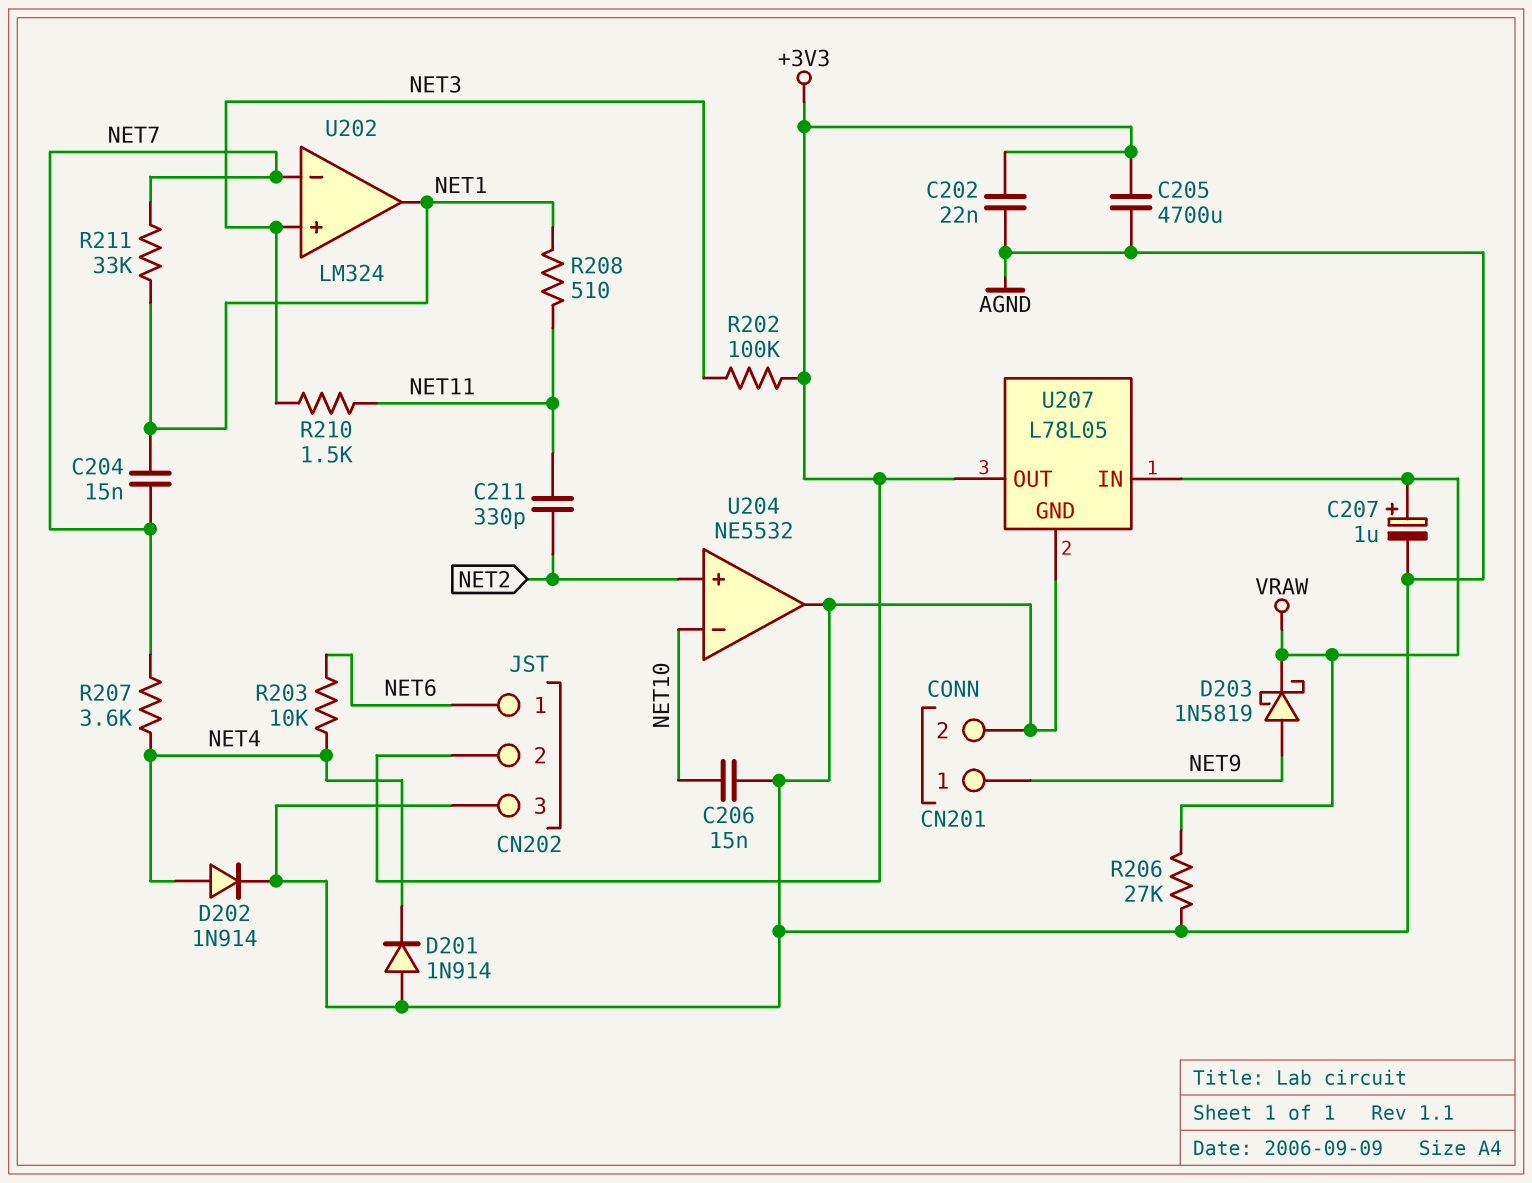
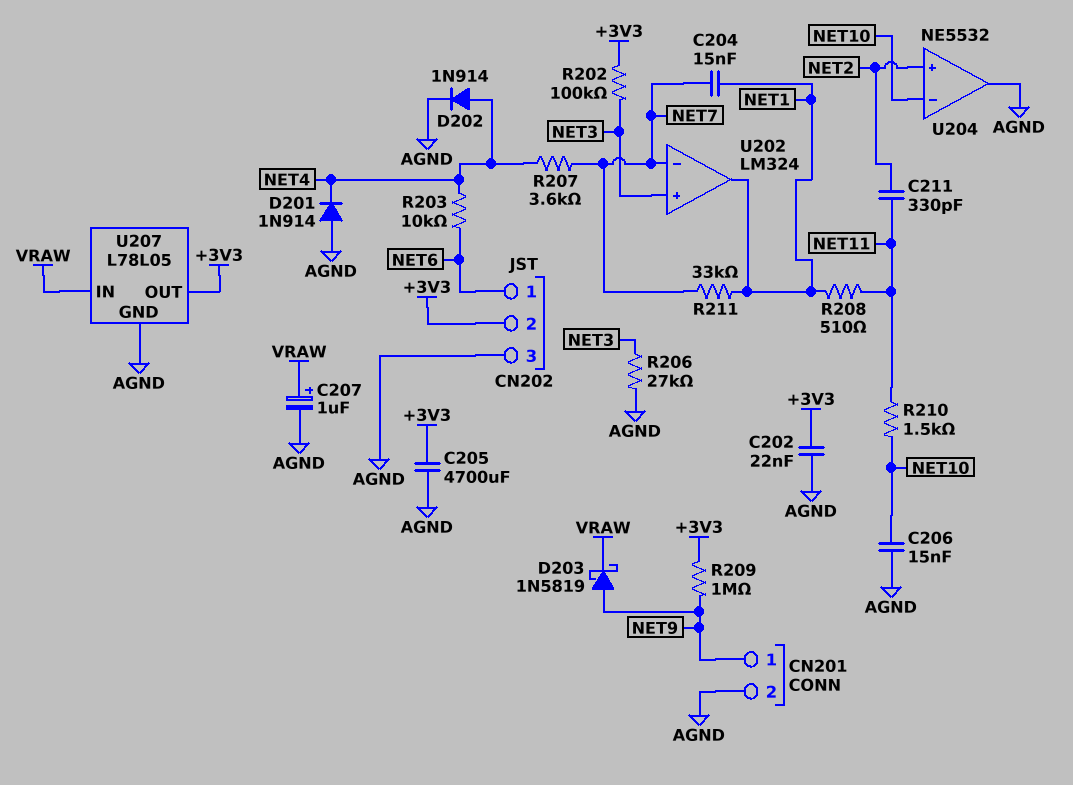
R206: 27k (AGND, VRAW) -> 27k (AGND, NET3)
R209: none -> 1M (+3V3, NET9)
R210: 1.5k (NET3, NET11) -> 1.5k (NET10, NET11)

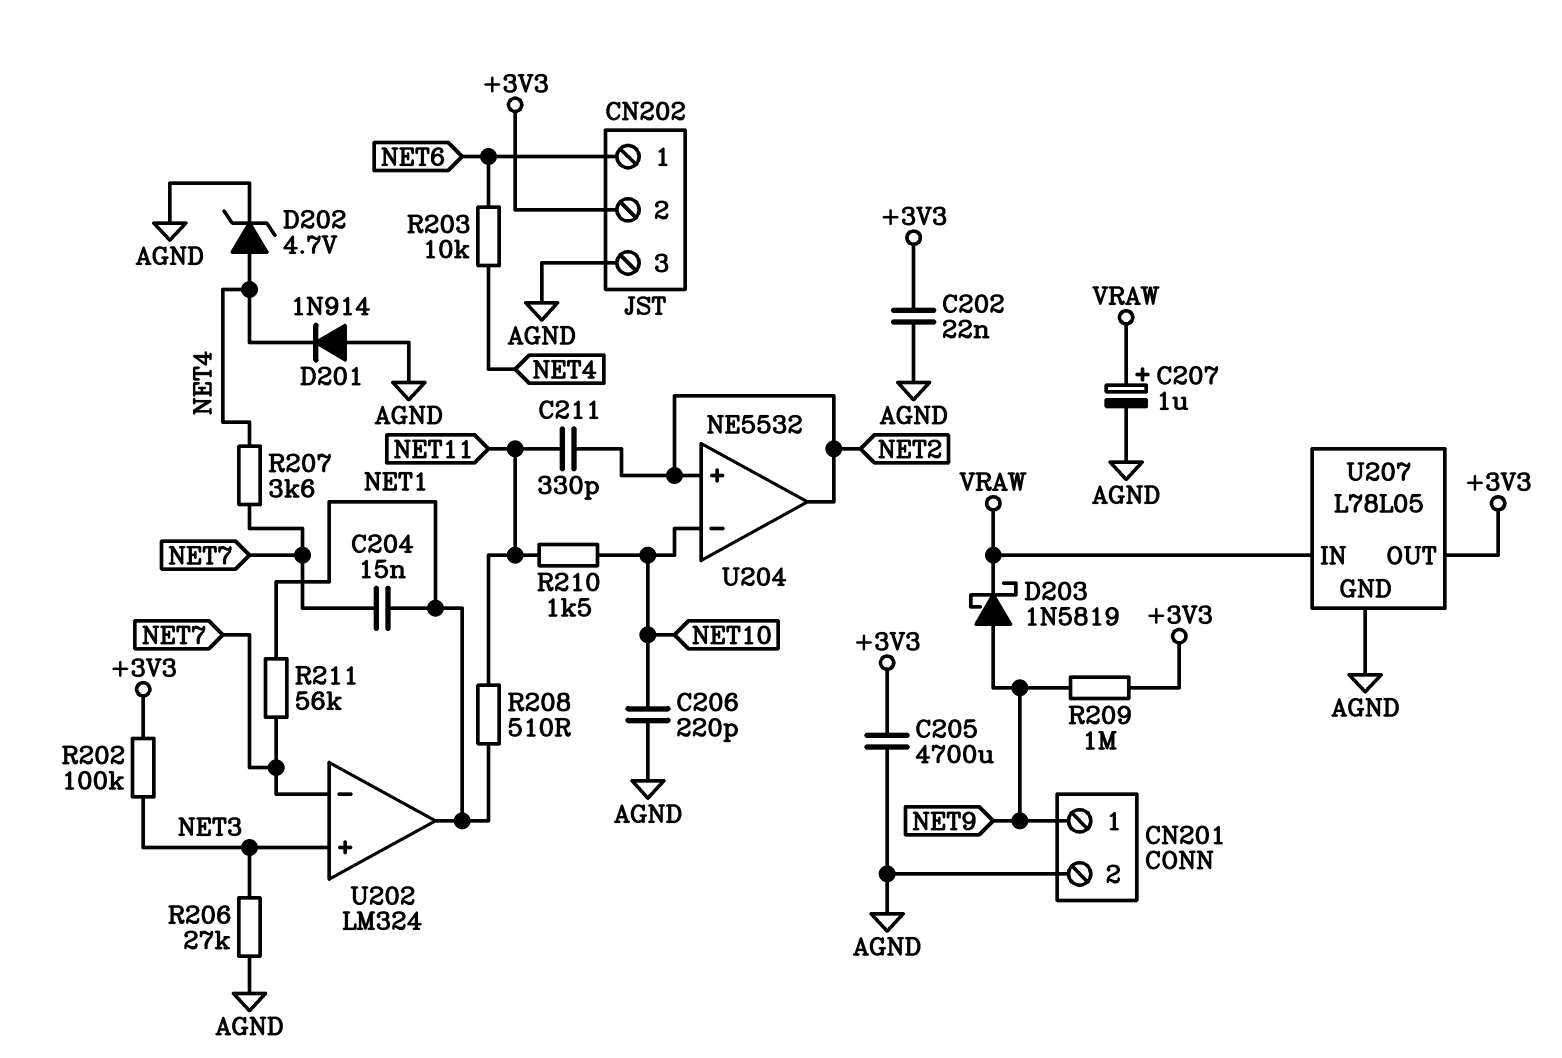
C206: 15nF (AGND, NET10) -> 220pF (AGND, NET10)
D202: diode 1N914 (A NET4, K AGND) -> zener 4.7V (A NET4, K AGND)
R211: 33k (NET1, NET7) -> 56k (NET1, NET7)
U204 pin out: AGND -> NET2

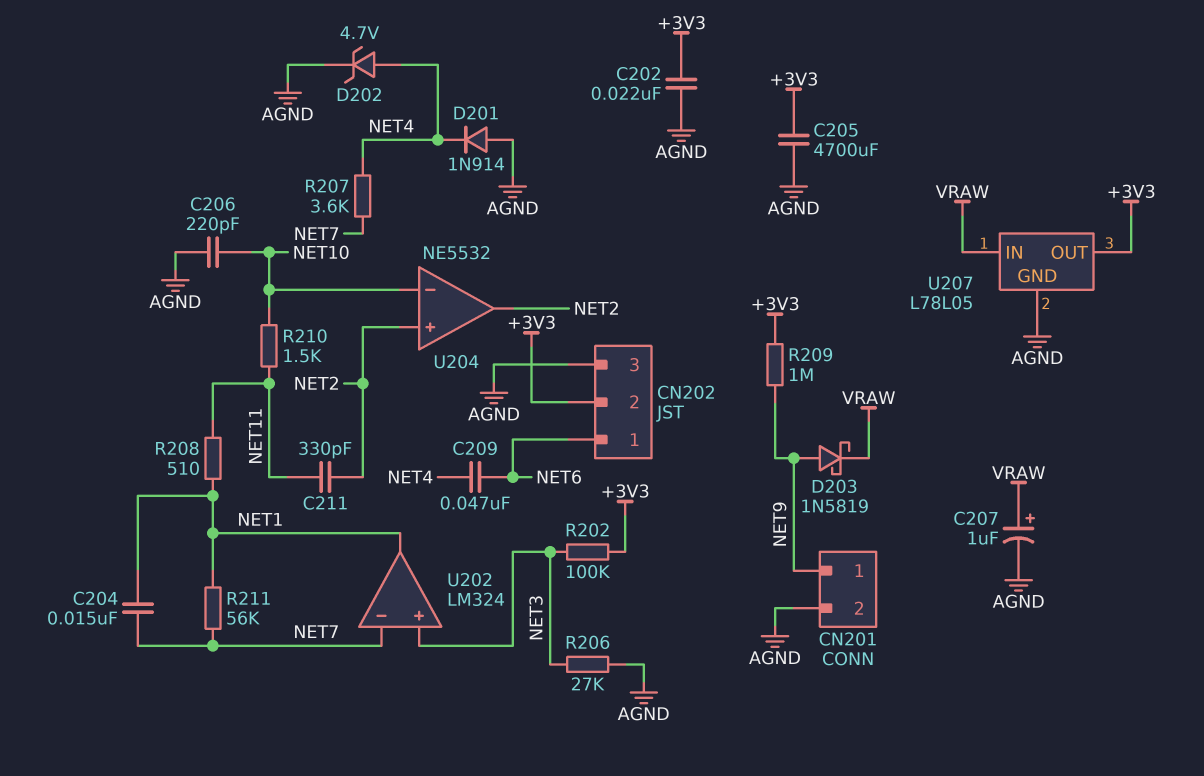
C209: none -> 47nF (NET4, NET6)
R203: 10k (NET4, NET6) -> none

